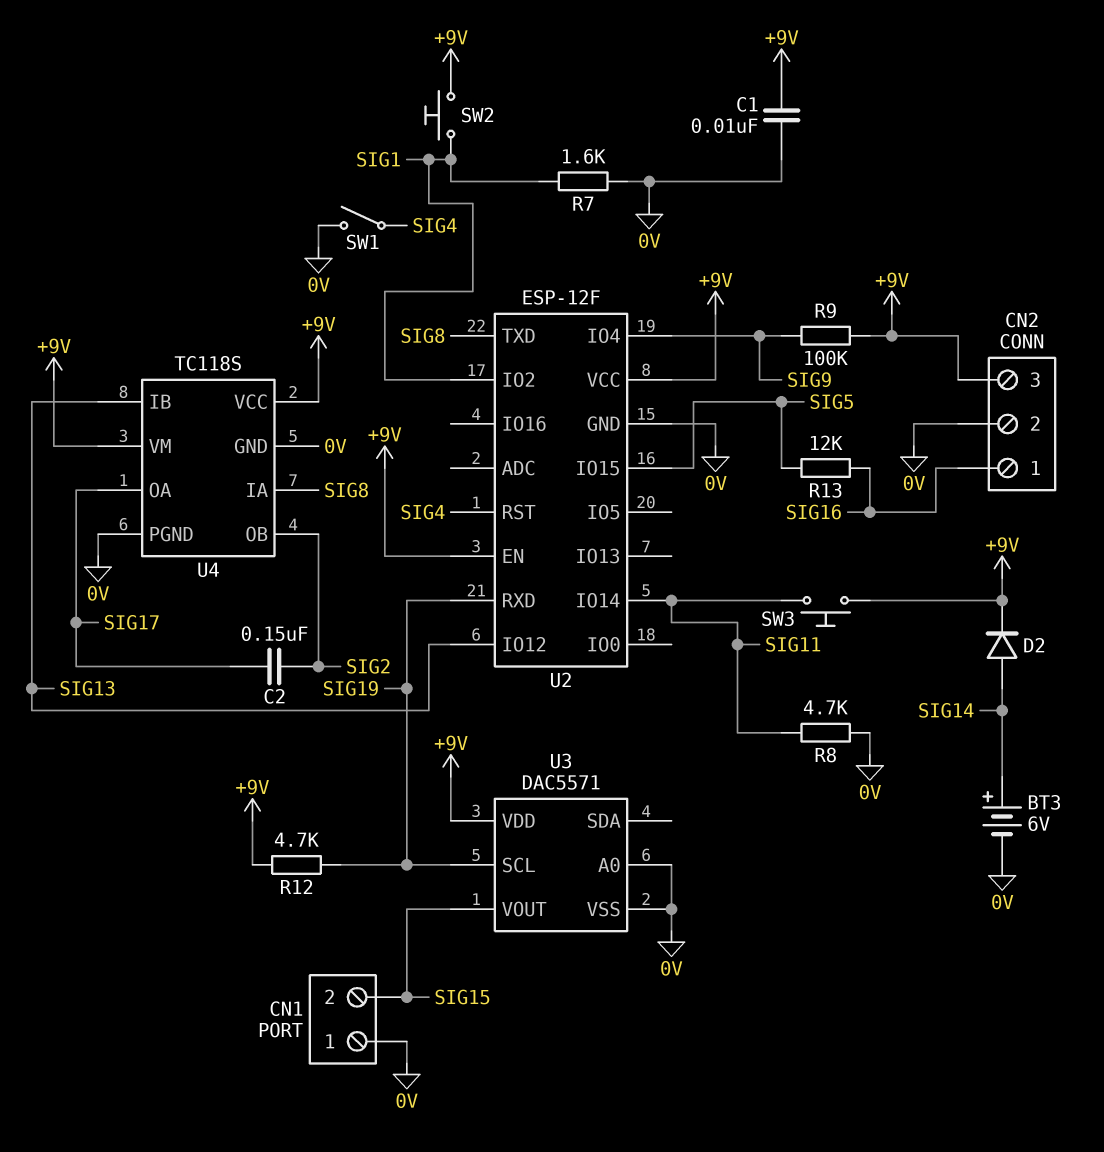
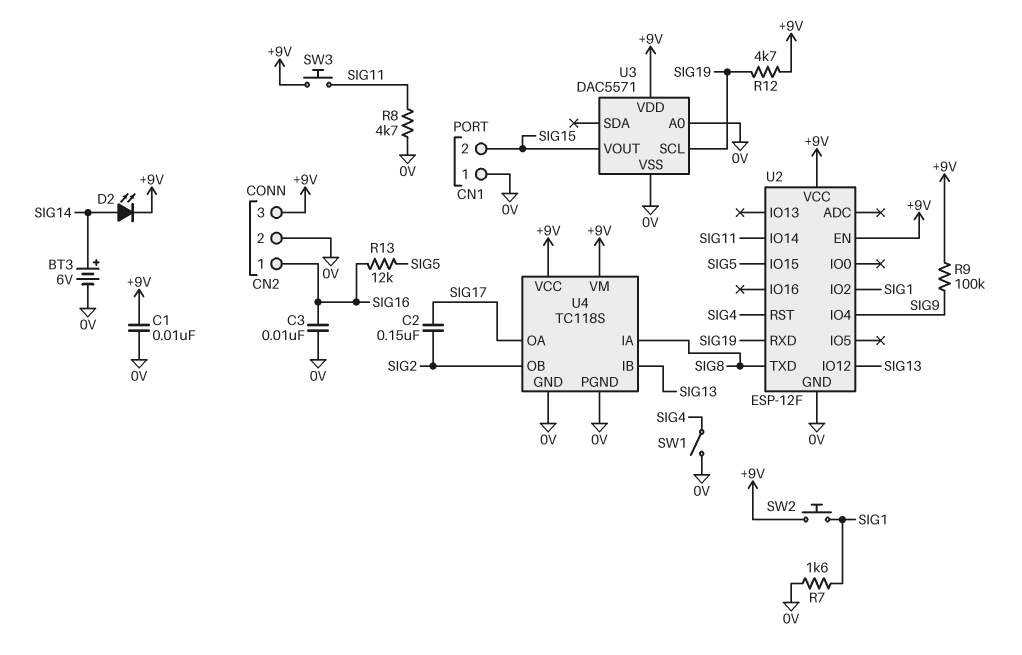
C3: none -> 10nF (0V, SIG16)
D2: diode (A SIG14, K +9V) -> LED (A SIG14, K +9V)

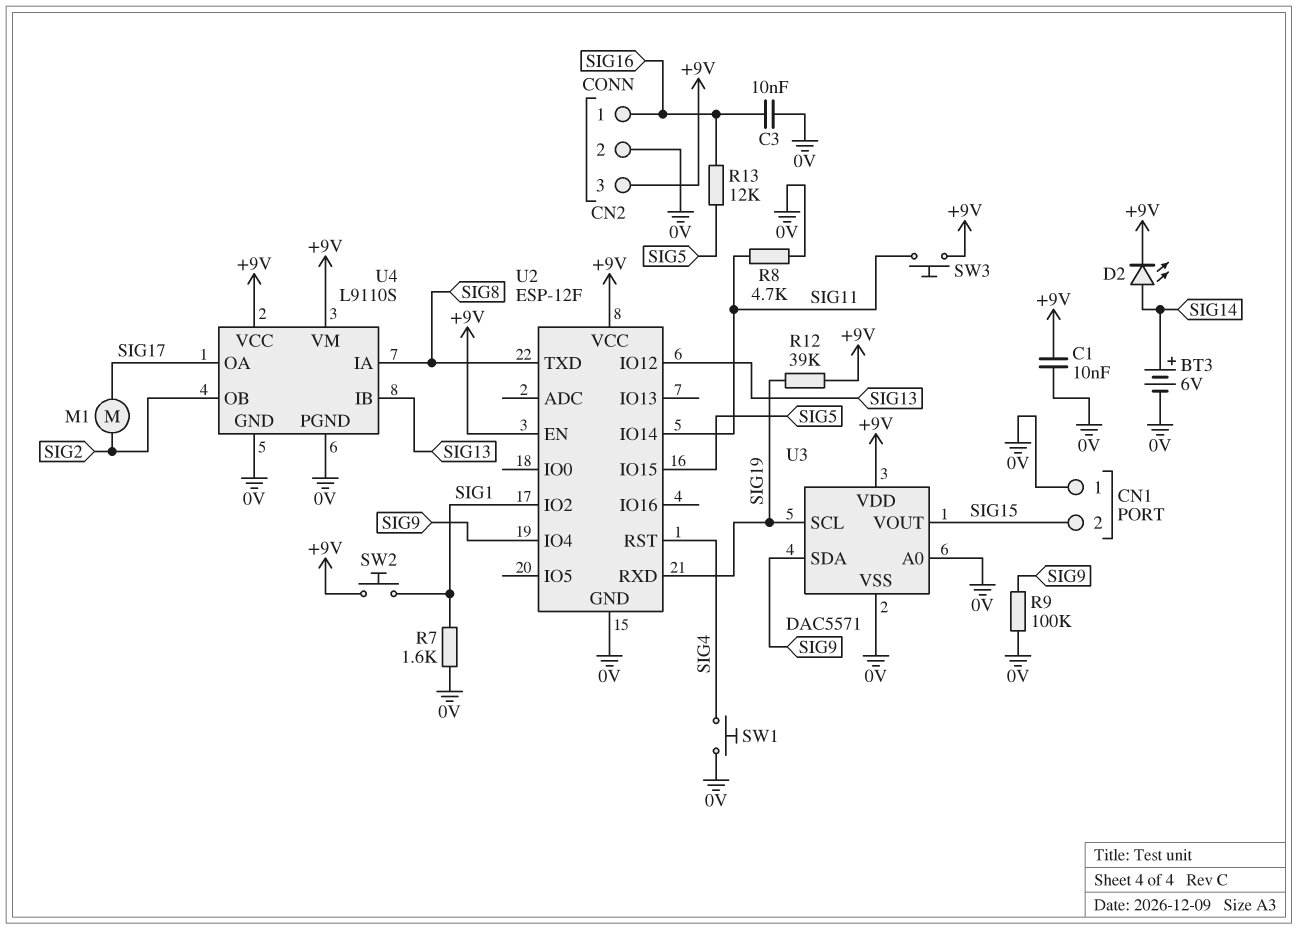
C2: 150nF (SIG2, SIG17) -> none
M1: none -> motor (SIG2, SIG17)
R9: 100k (+9V, SIG9) -> 100k (0V, SIG9)
R12: 4.7k (+9V, SIG19) -> 39k (+9V, SIG19)
SW1: switch (0V, SIG4) -> button (0V, SIG4)
U3 pin SDA: none -> SIG9
U4: TC118S -> L9110S

